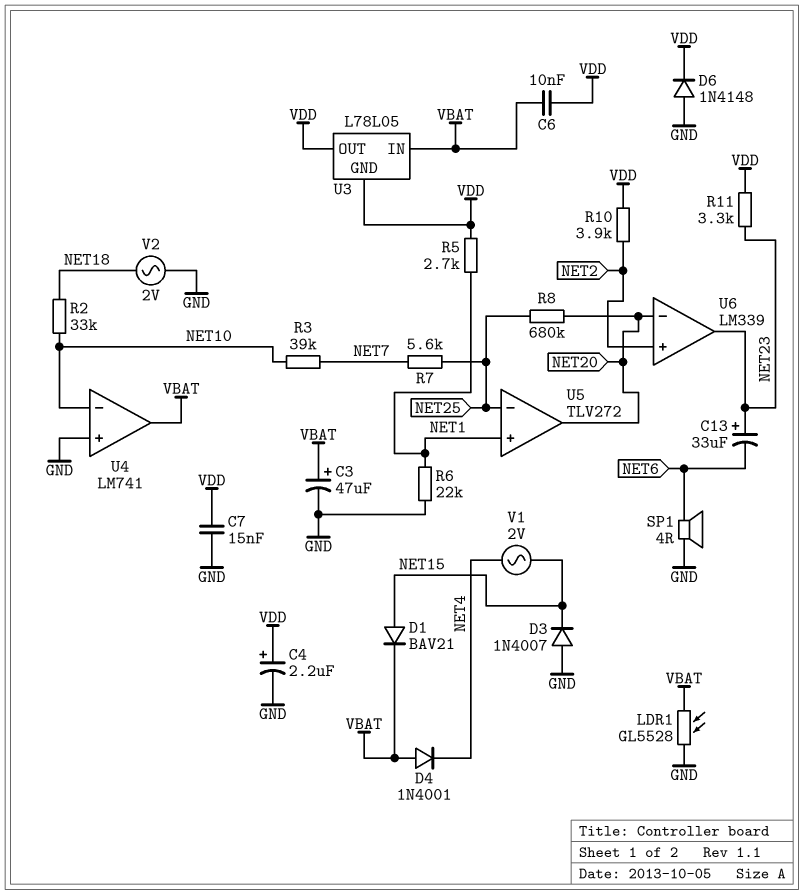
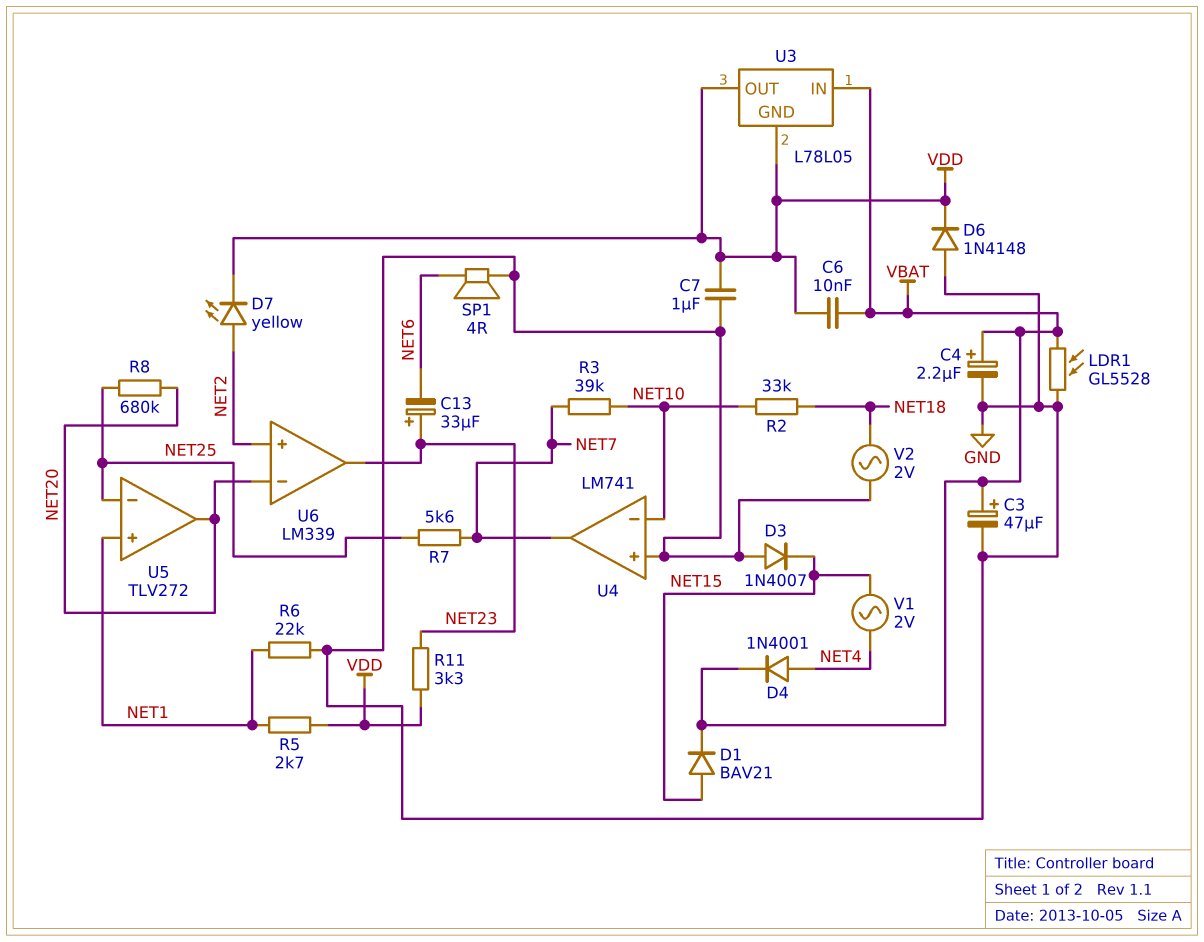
C4: 2.2uF (plus VDD, minus GND) -> 2.2uF (plus VBAT, minus GND)
C7: 15nF (GND, VDD) -> 1uF (GND, VDD)
D4: diode 1N4001 (A VBAT, K NET4) -> diode 1N4001 (A NET4, K VBAT)
D7: none -> LED yellow (A NET2, K VDD)
R10: 3.9k (NET2, VDD) -> none
U4 pin out: VBAT -> NET7

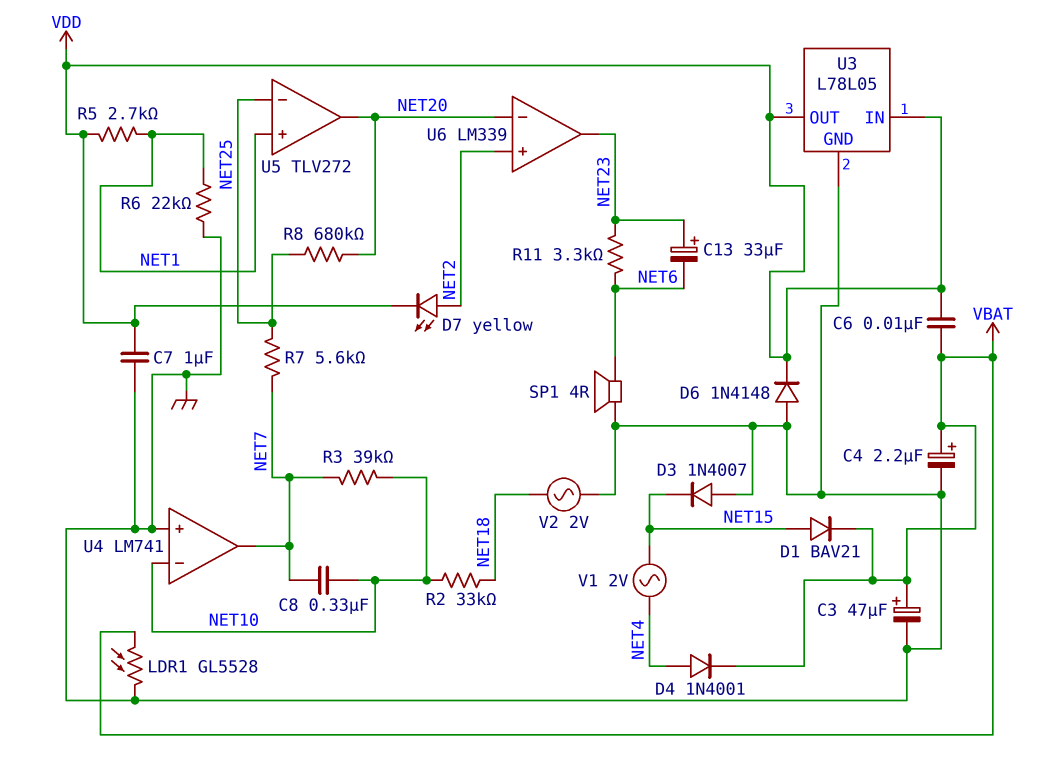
C8: none -> 330nF (NET7, NET10)
R11: 3.3k (NET23, VDD) -> 3.3k (NET6, NET23)
U3 pin GND: VDD -> GND
U3 pin IN: VBAT -> VDD

